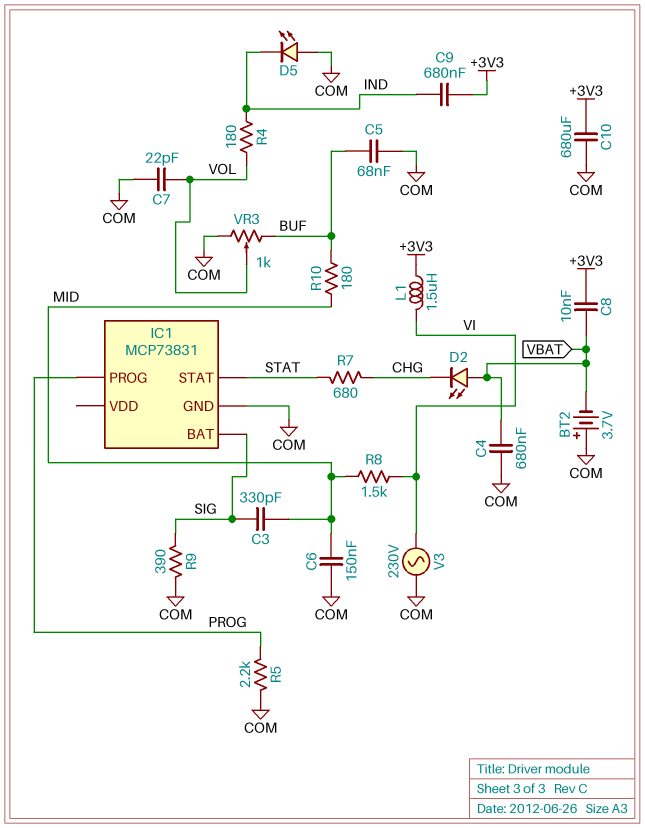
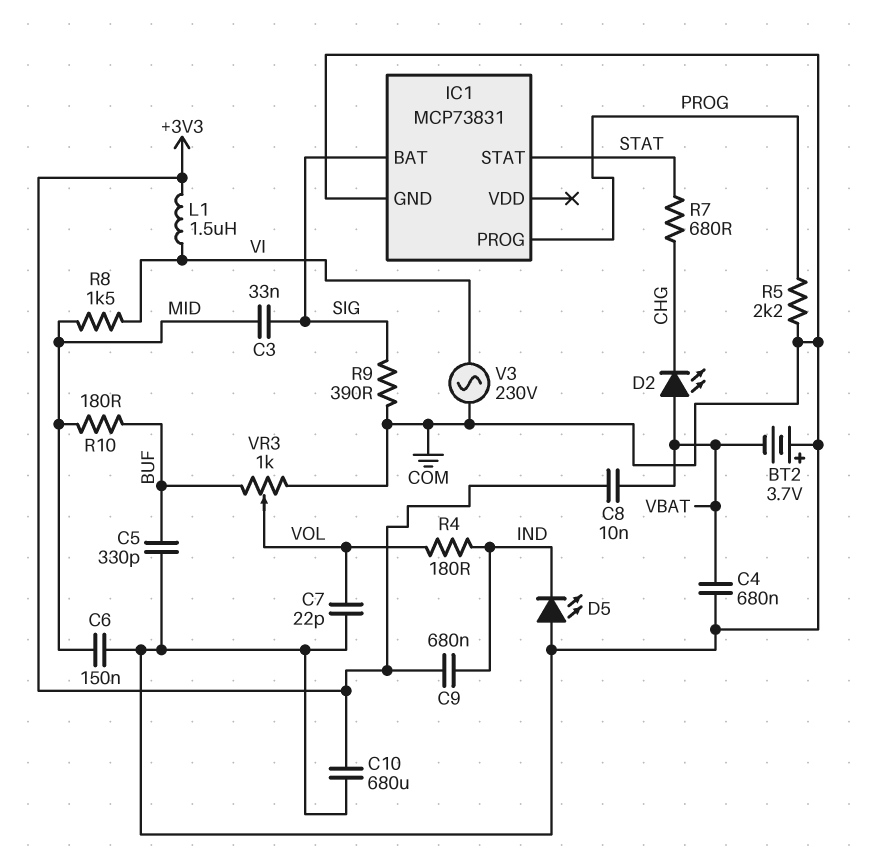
C3: 330pF (MID, SIG) -> 33nF (MID, SIG)
C5: 68nF (BUF, COM) -> 330pF (BUF, COM)

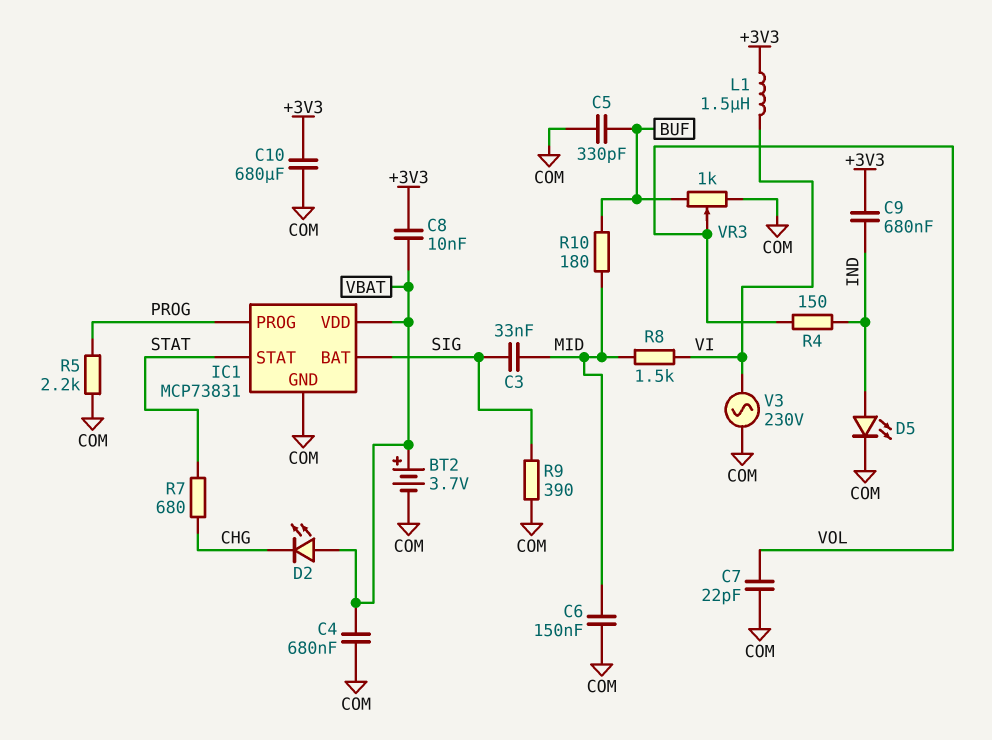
BT2: 3.7V (plus COM, minus VBAT) -> 3.7V (plus VBAT, minus COM)
D5: LED (A COM, K IND) -> LED (A IND, K COM)
IC1 pin VDD: none -> VBAT
R4: 180 (IND, VOL) -> 150 (IND, VOL)

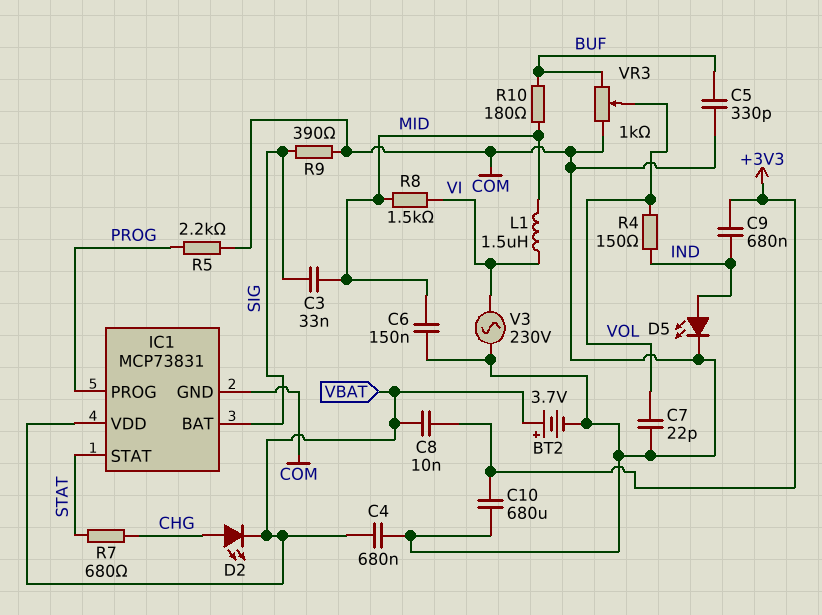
D2: LED (A VBAT, K CHG) -> LED (A CHG, K VBAT)
L1: 1.5uH (+3V3, VI) -> 1.5uH (MID, VI)

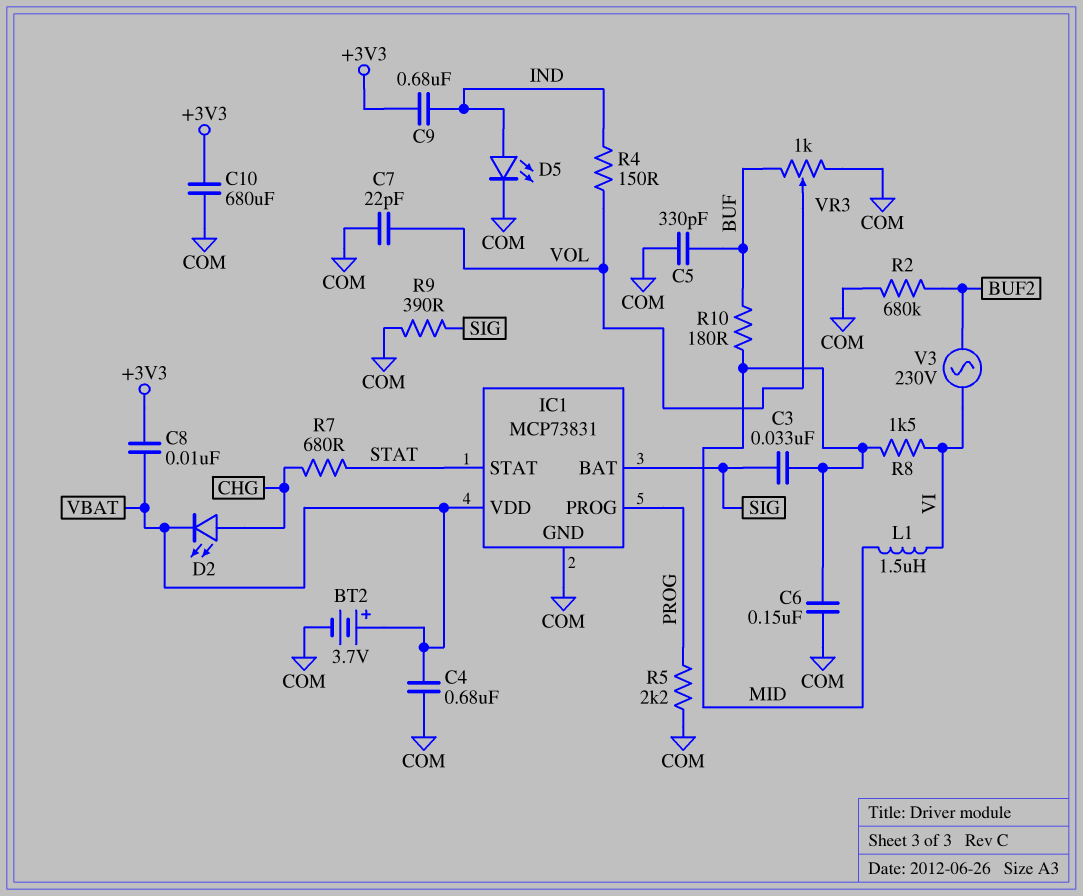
R2: none -> 680k (BUF2, COM)
V3: AC 230V (COM, VI) -> AC 230V (BUF2, VI)

